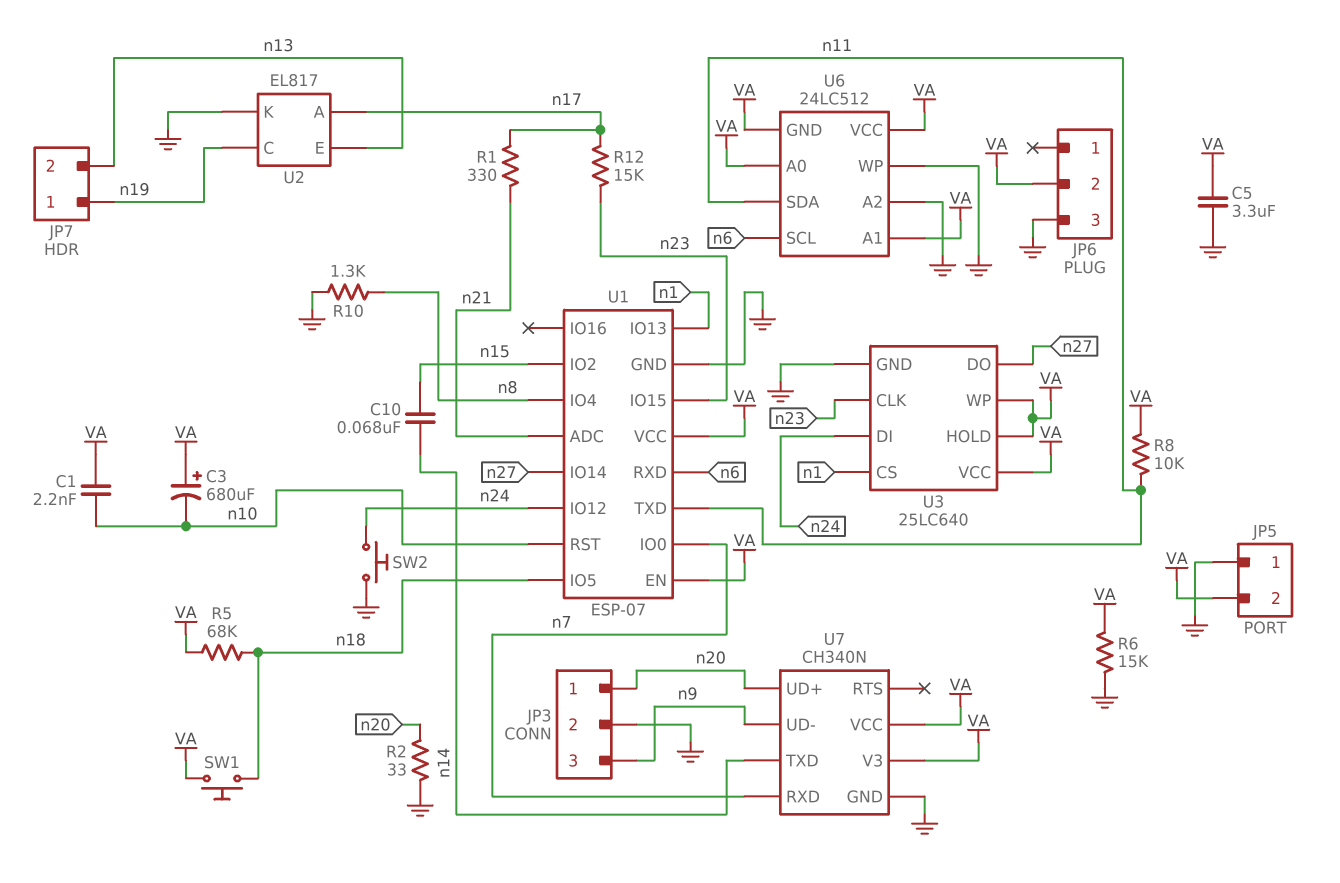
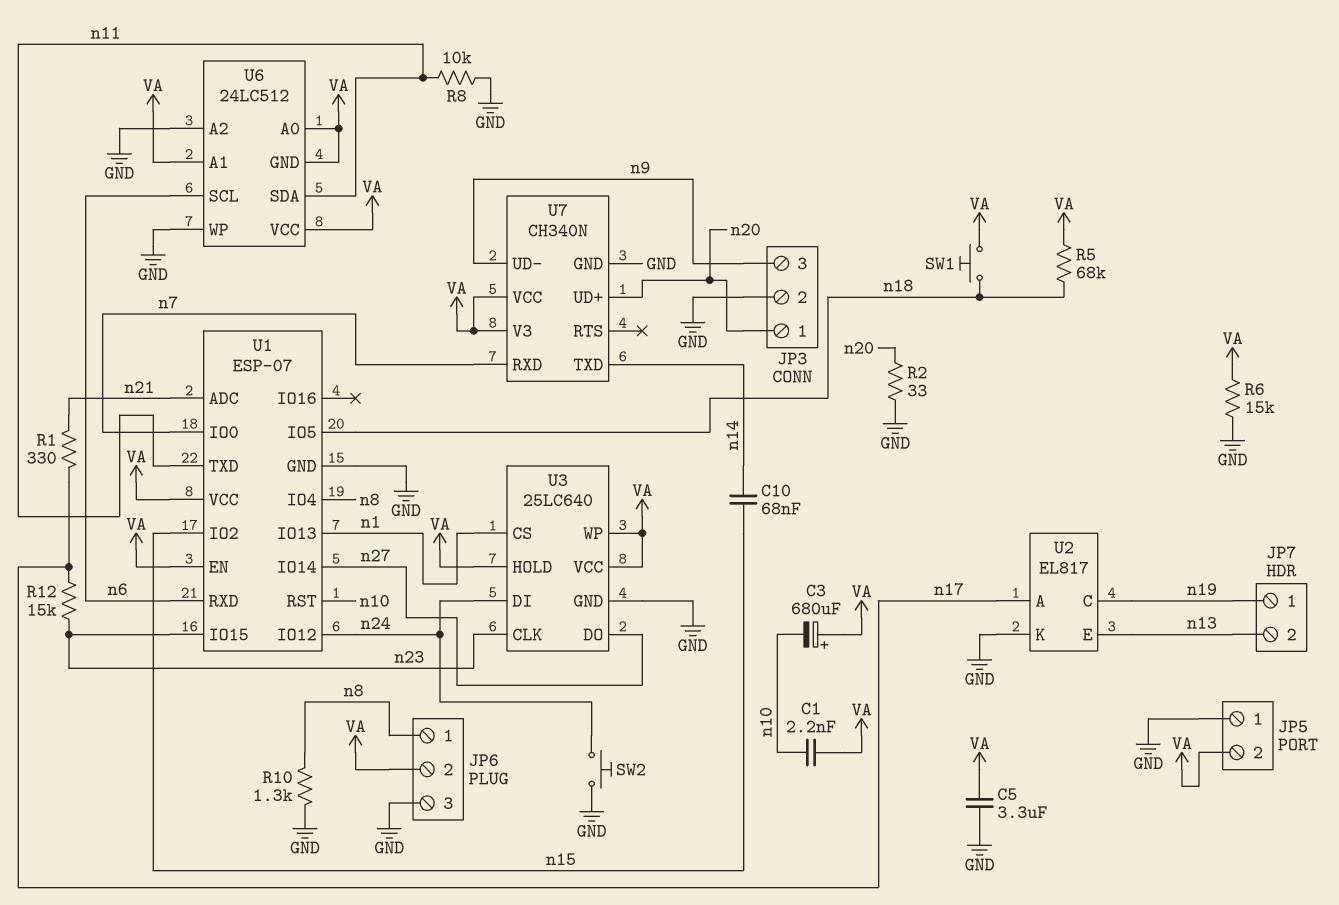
JP6 pin 1: none -> n8
R8: 10k (VA, n11) -> 10k (GND, n11)

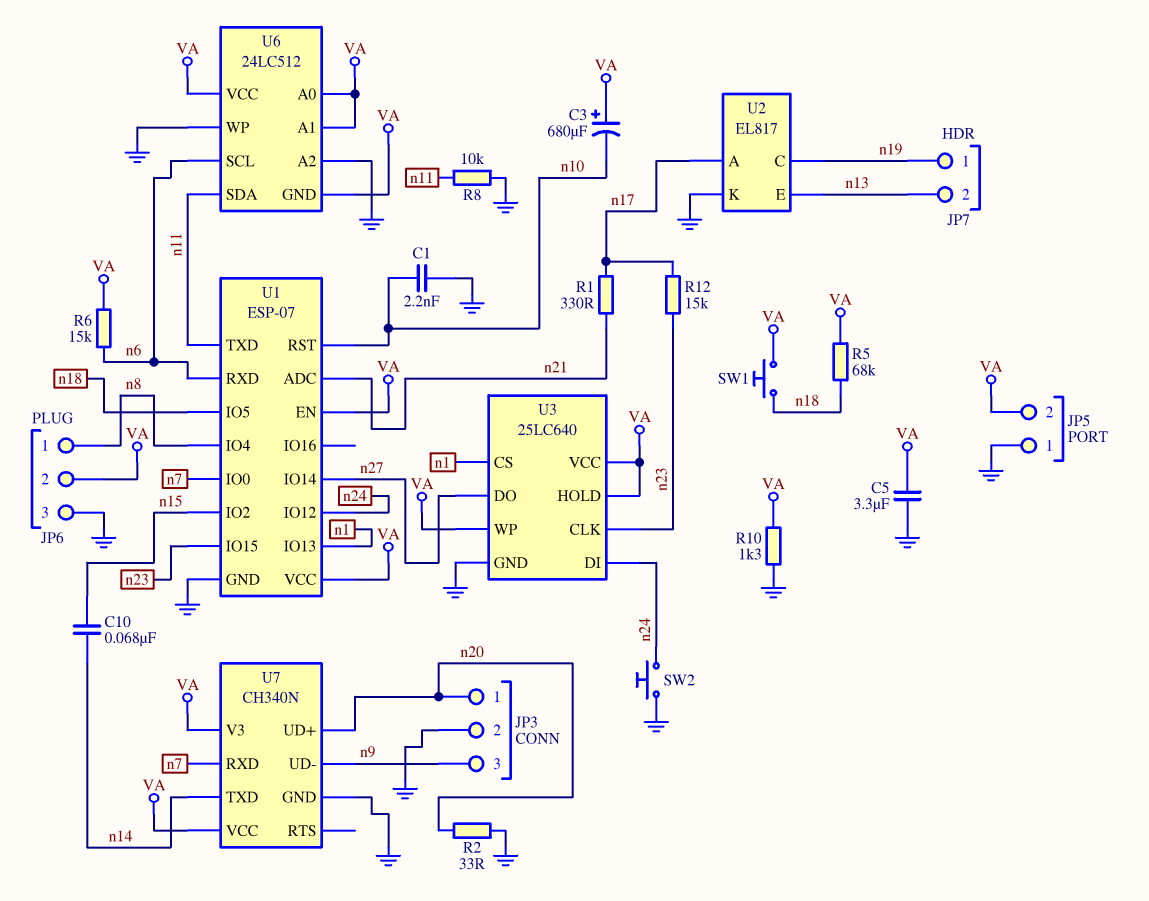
C1: 2.2nF (VA, n10) -> 2.2nF (GND, n10)
R6: 15k (GND, VA) -> 15k (VA, n6)
R10: 1.3k (GND, n8) -> 1.3k (GND, VA)

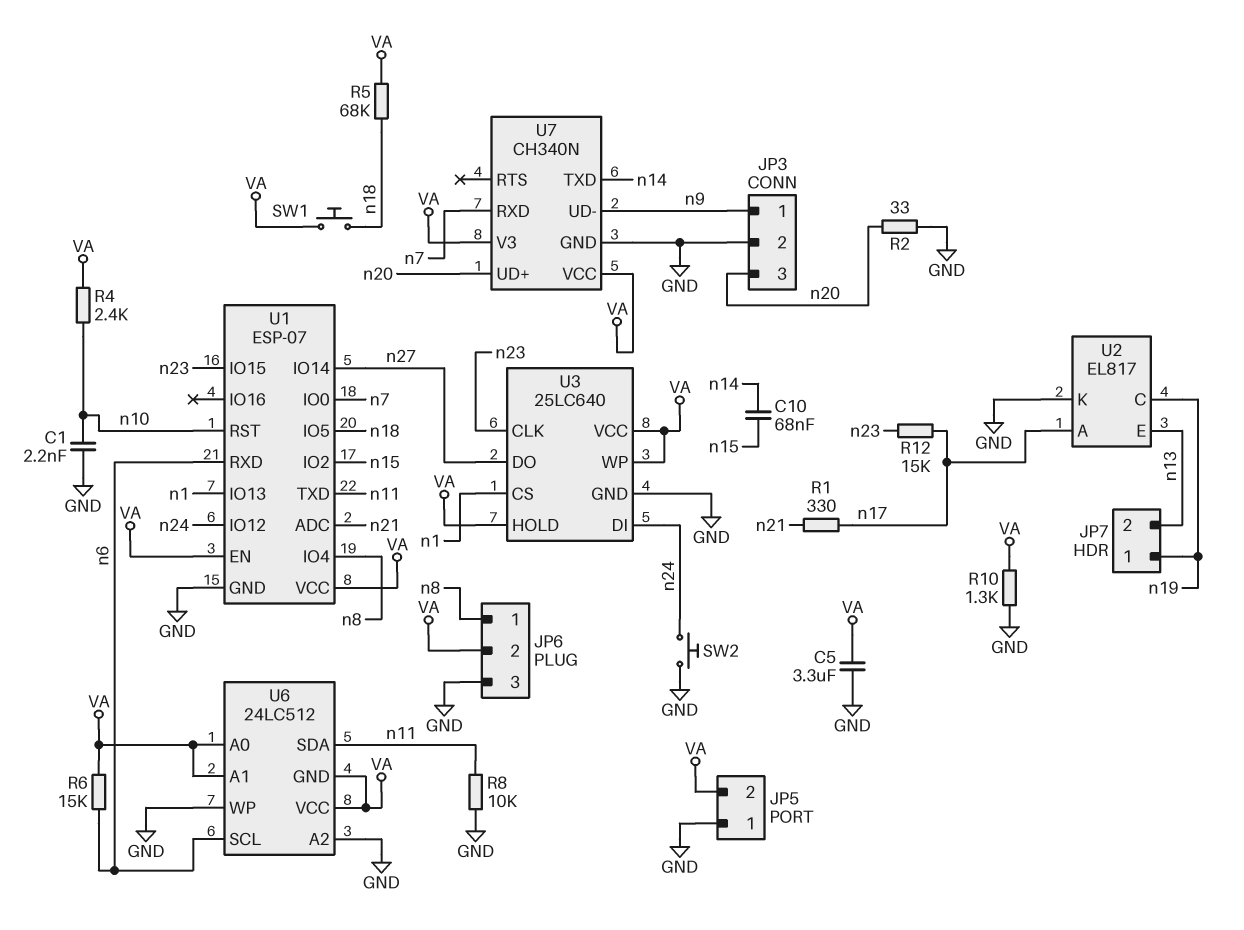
C3: 680uF (plus VA, minus n10) -> none
JP3 pin 1: n20 -> n9
JP3 pin 3: n9 -> n20
R4: none -> 2.4k (VA, n10)

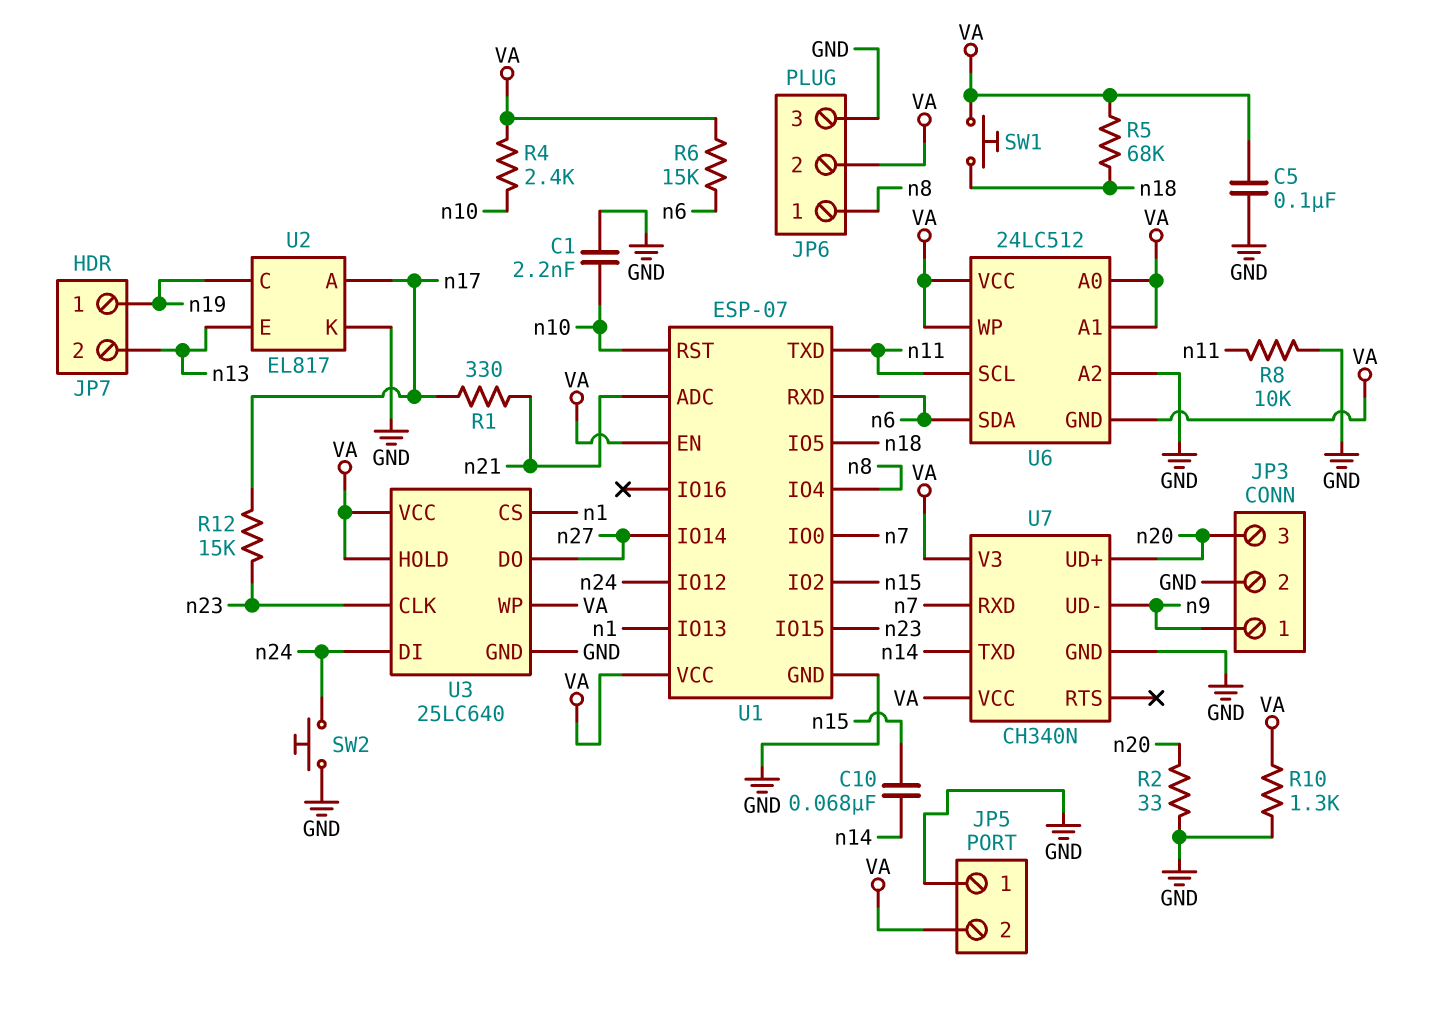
C5: 3.3uF (GND, VA) -> 100nF (GND, VA)
U6 pin SCL: n6 -> n11
U6 pin SDA: n11 -> n6
U6 pin WP: GND -> VA

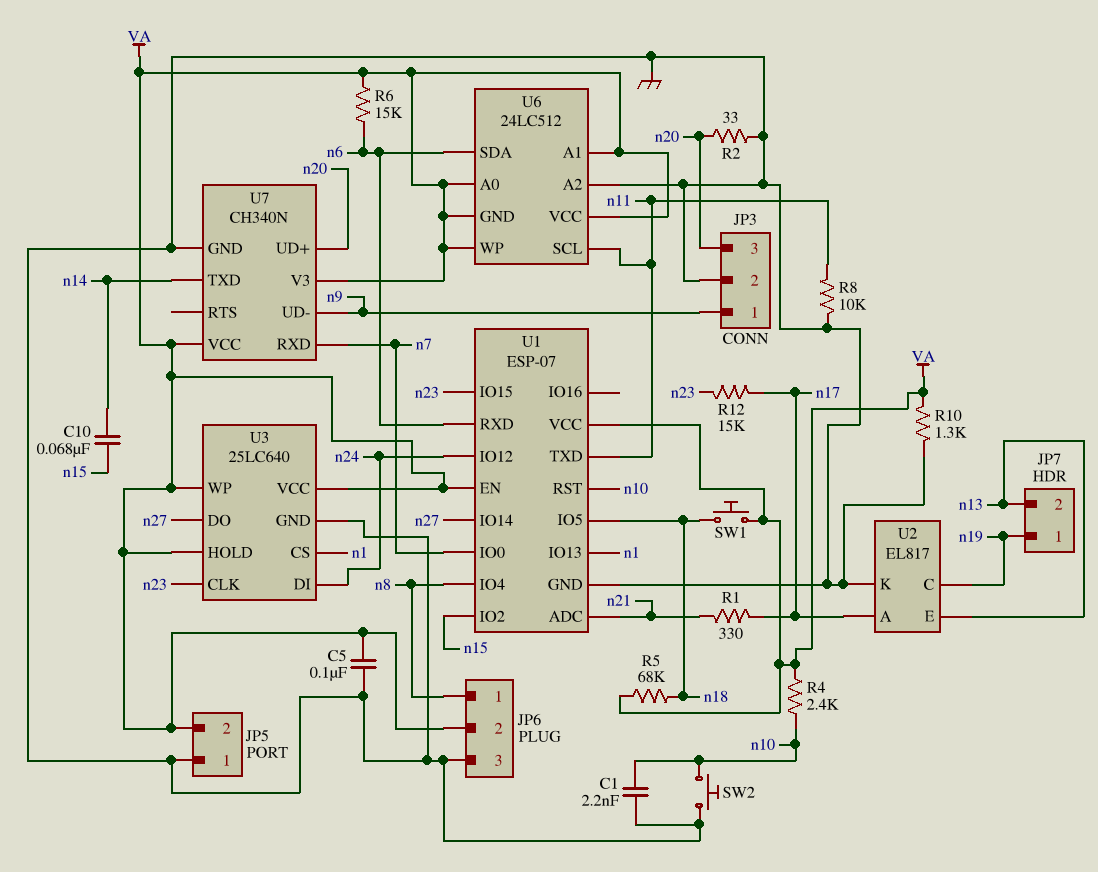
SW2: button (GND, n24) -> button (GND, n10)

